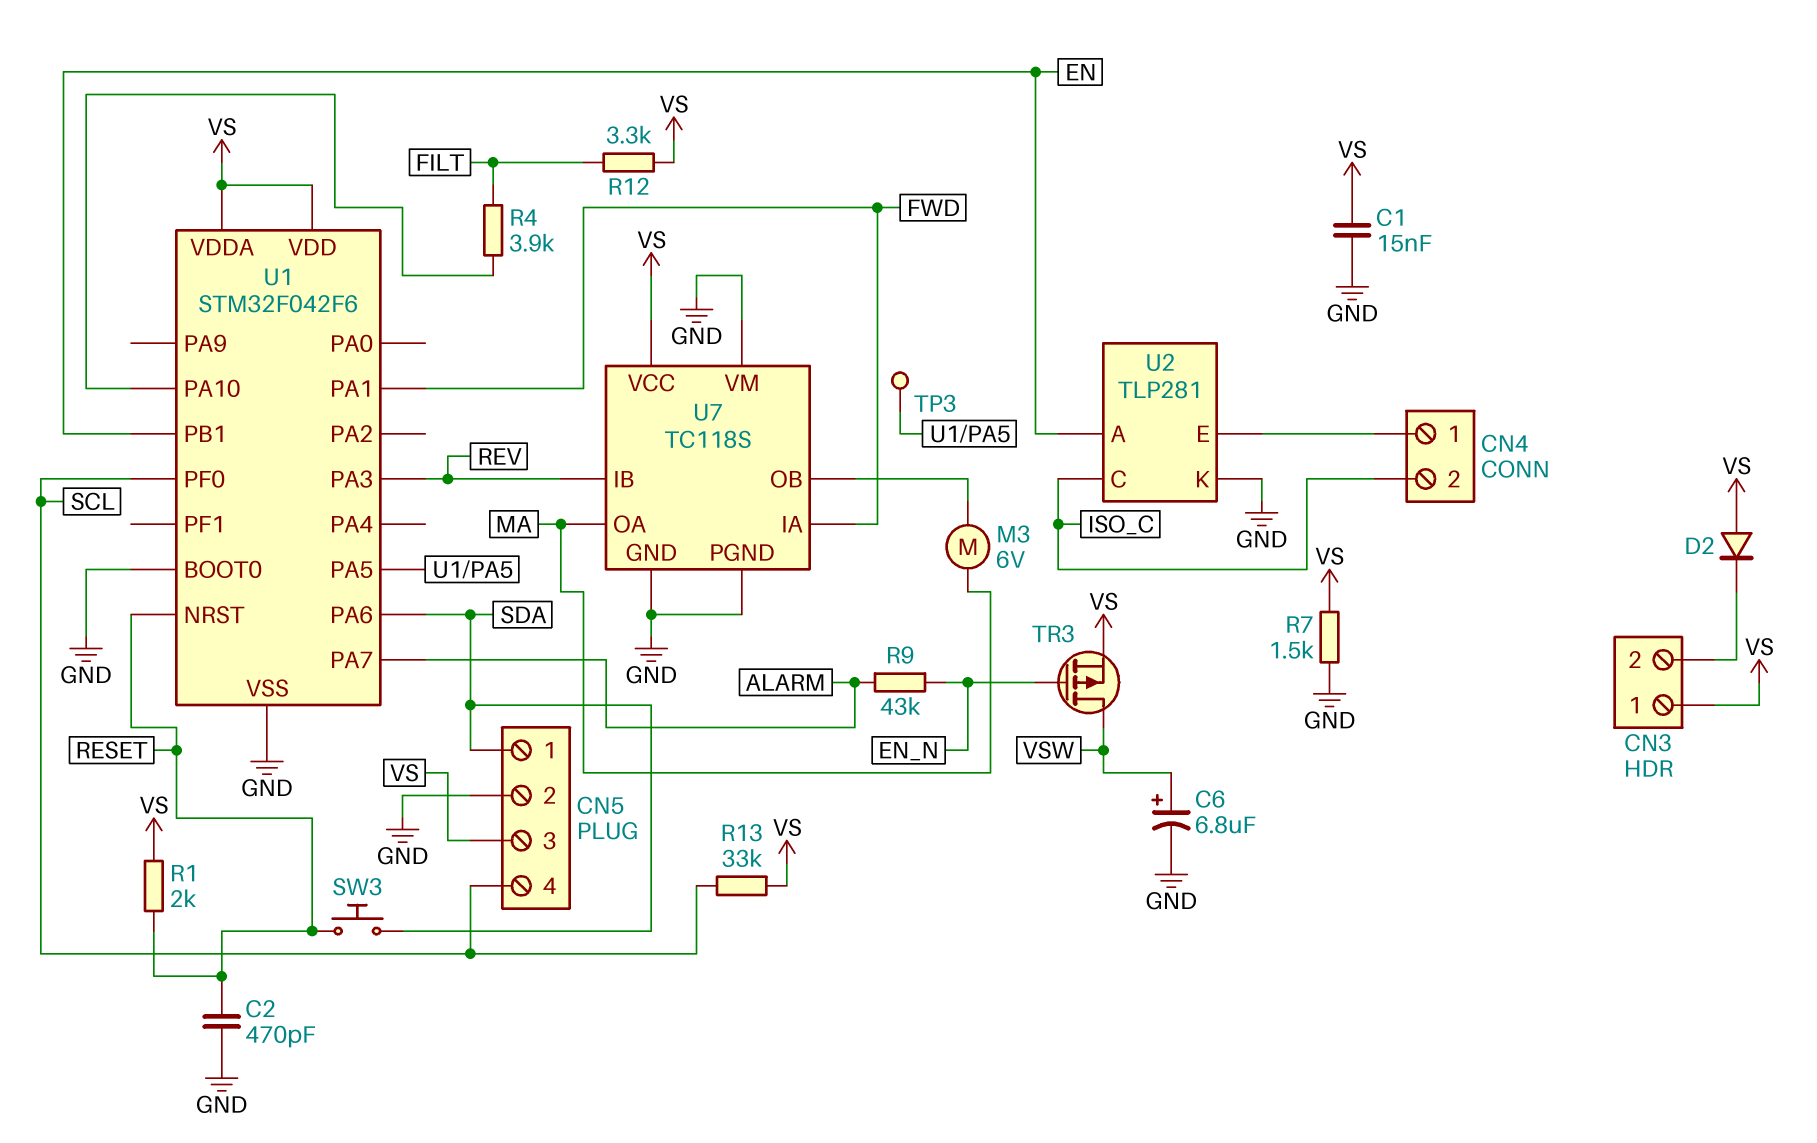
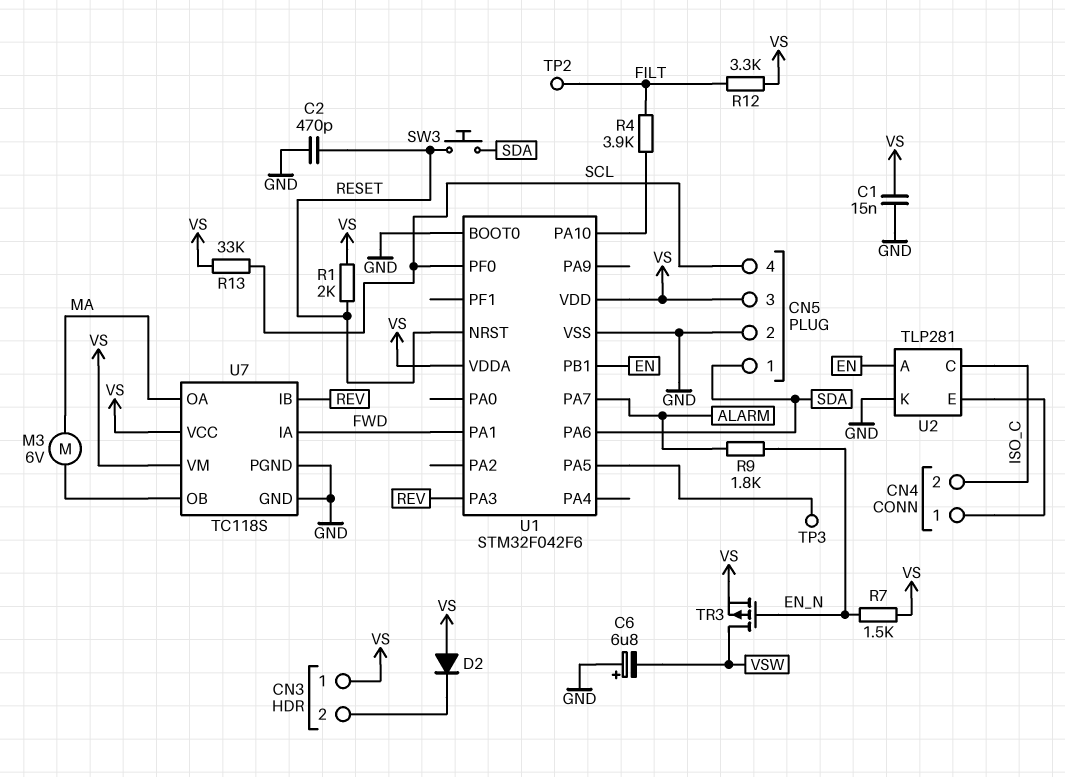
C6: 6.8uF (plus VSW, minus GND) -> 6.8uF (plus GND, minus VSW)
R7: 1.5k (GND, VS) -> 1.5k (EN_N, VS)
R9: 43k (ALARM, EN_N) -> 1.8k (ALARM, EN_N)
TP2: none -> test point (FILT)
U7 pin VM: GND -> VS

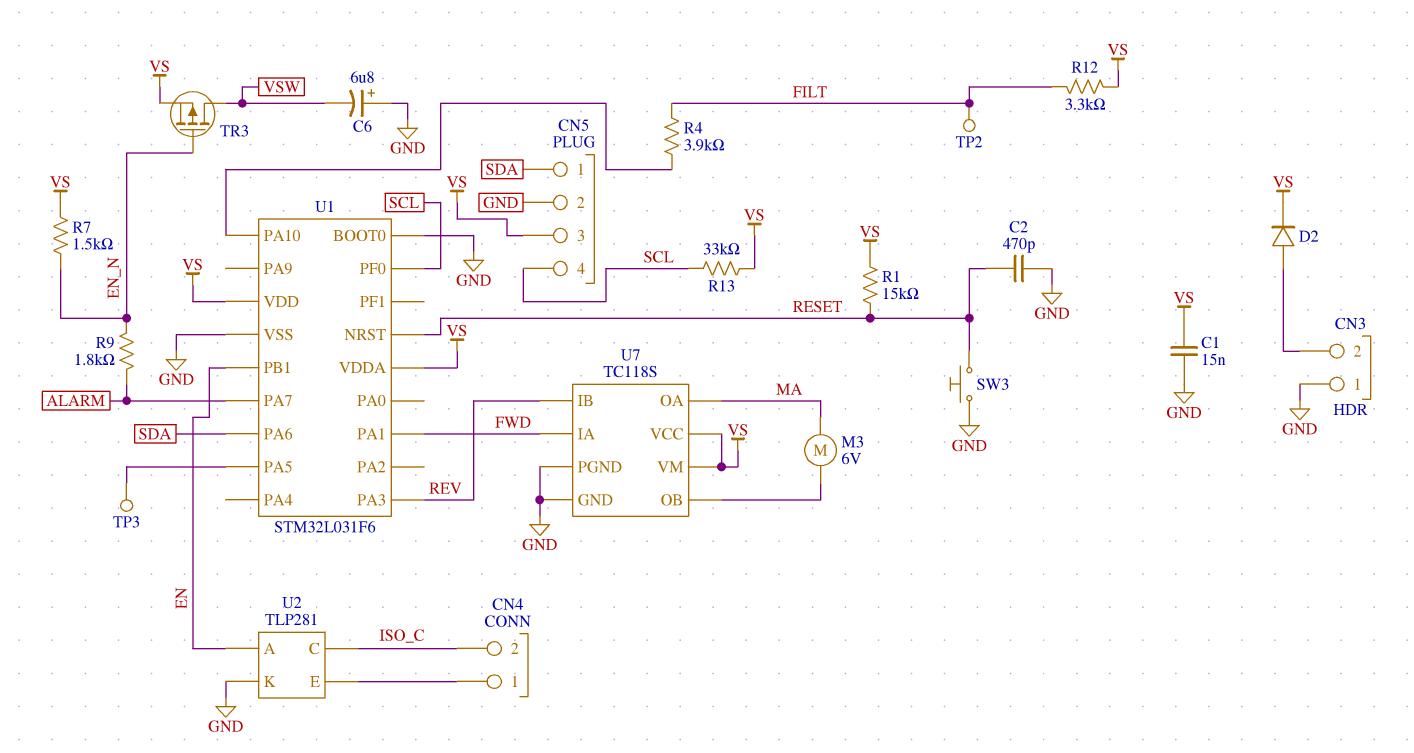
CN3 pin 1: VS -> GND
D2: diode (A VS, K CN3/2) -> diode (A CN3/2, K VS)
R1: 2k (RESET, VS) -> 15k (RESET, VS)
SW3: button (RESET, SDA) -> button (GND, RESET)
U1: STM32F042F6 -> STM32L031F6

